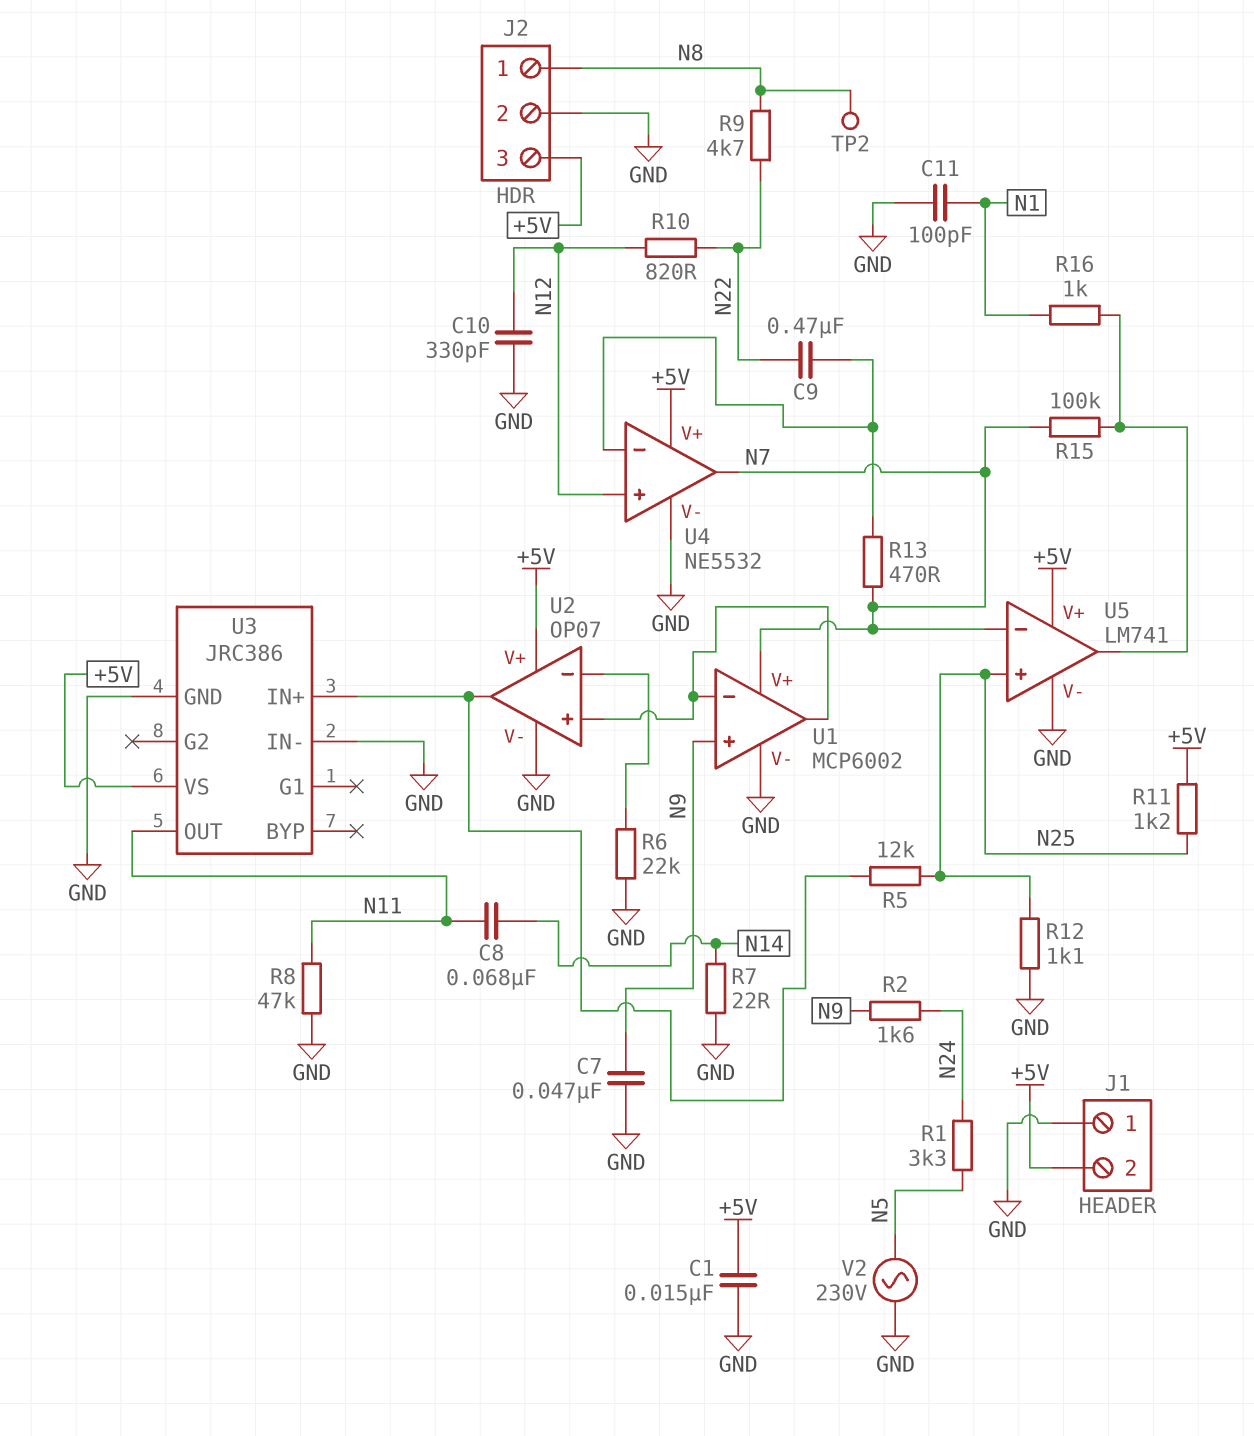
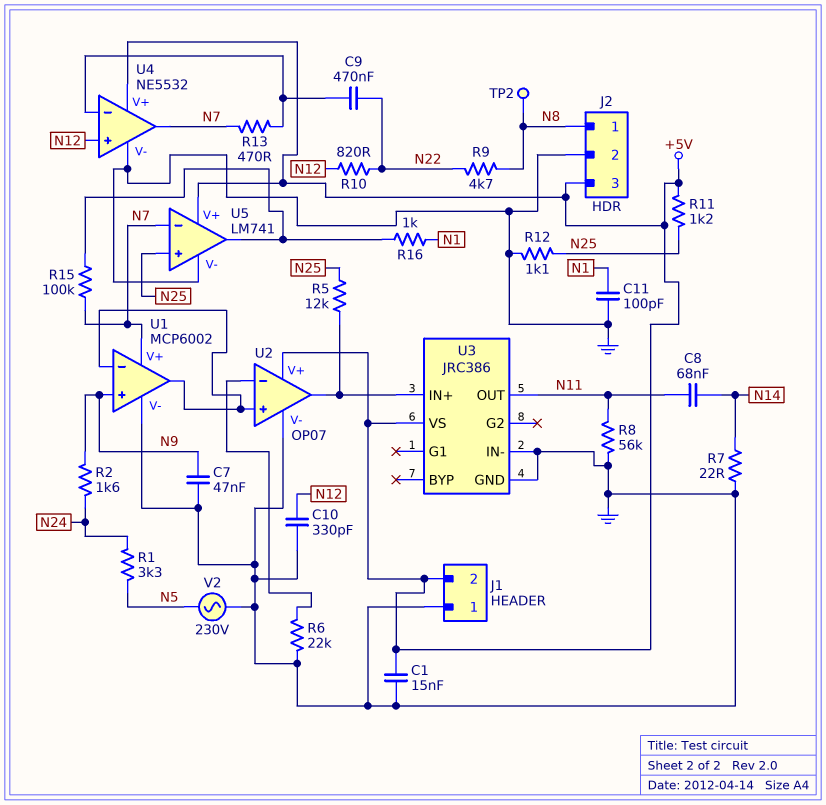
R8: 47k (GND, N11) -> 56k (GND, N11)

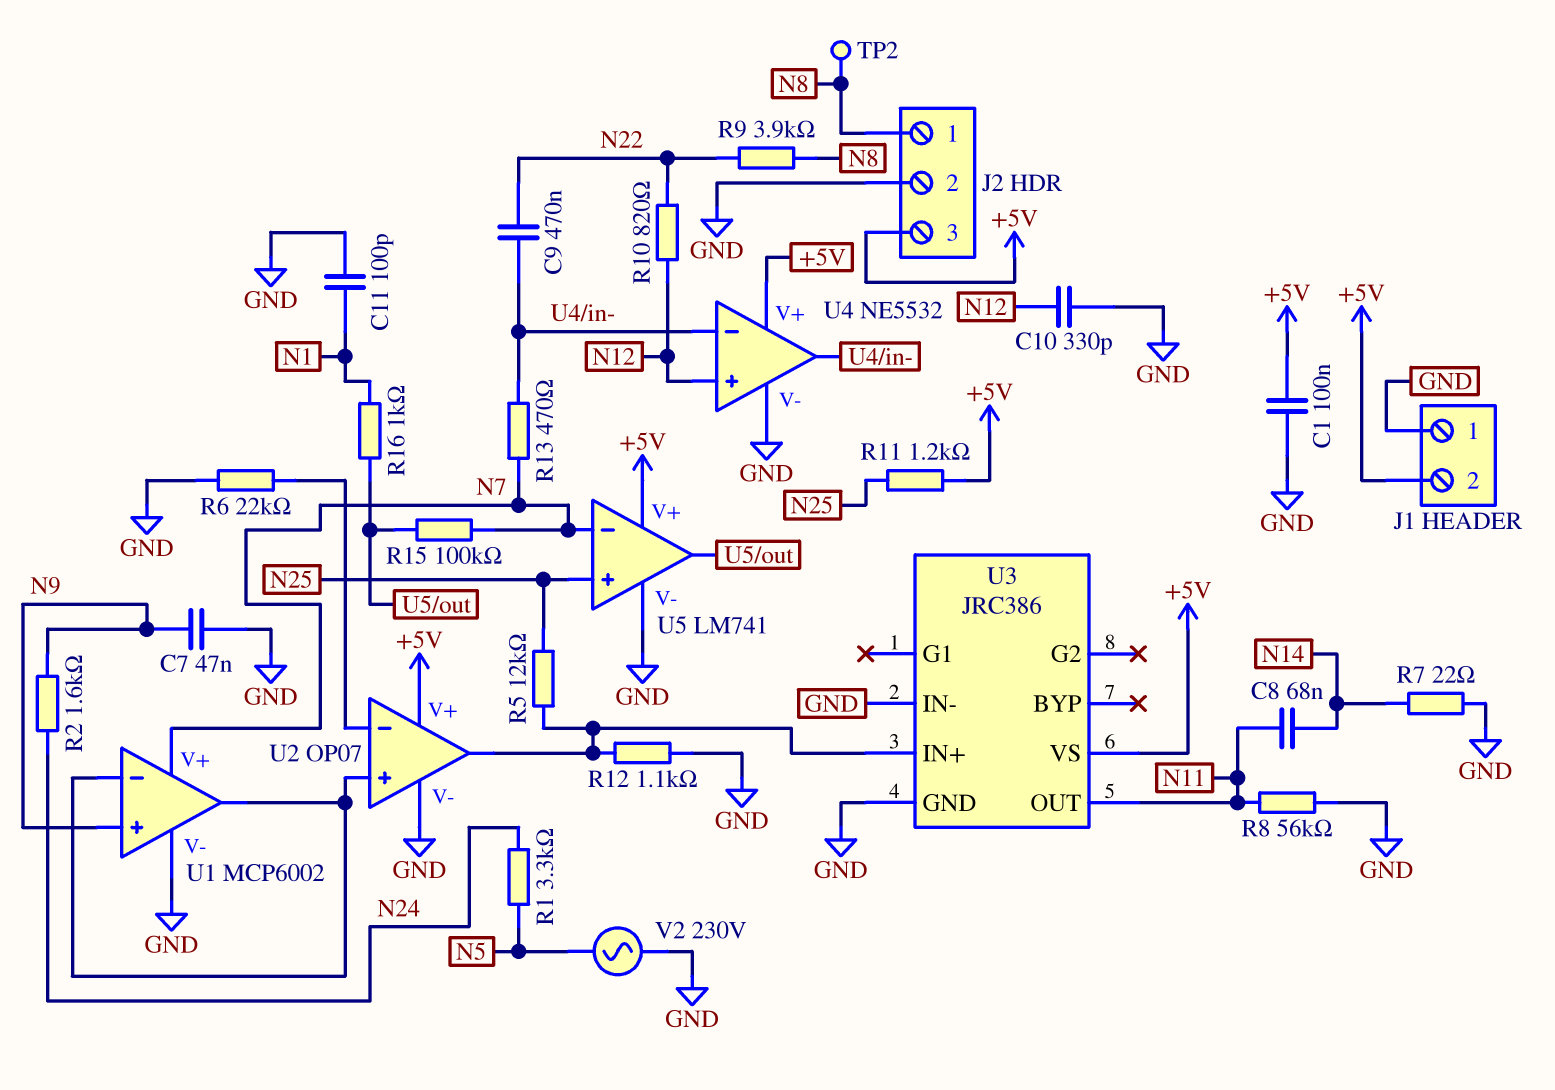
C1: 15nF (+5V, GND) -> 100nF (+5V, GND)
R9: 4.7k (N8, N22) -> 3.9k (N8, N22)
R12: 1.1k (GND, N25) -> 1.1k (GND, U2/out)
U4 pin out: N7 -> U4/in-

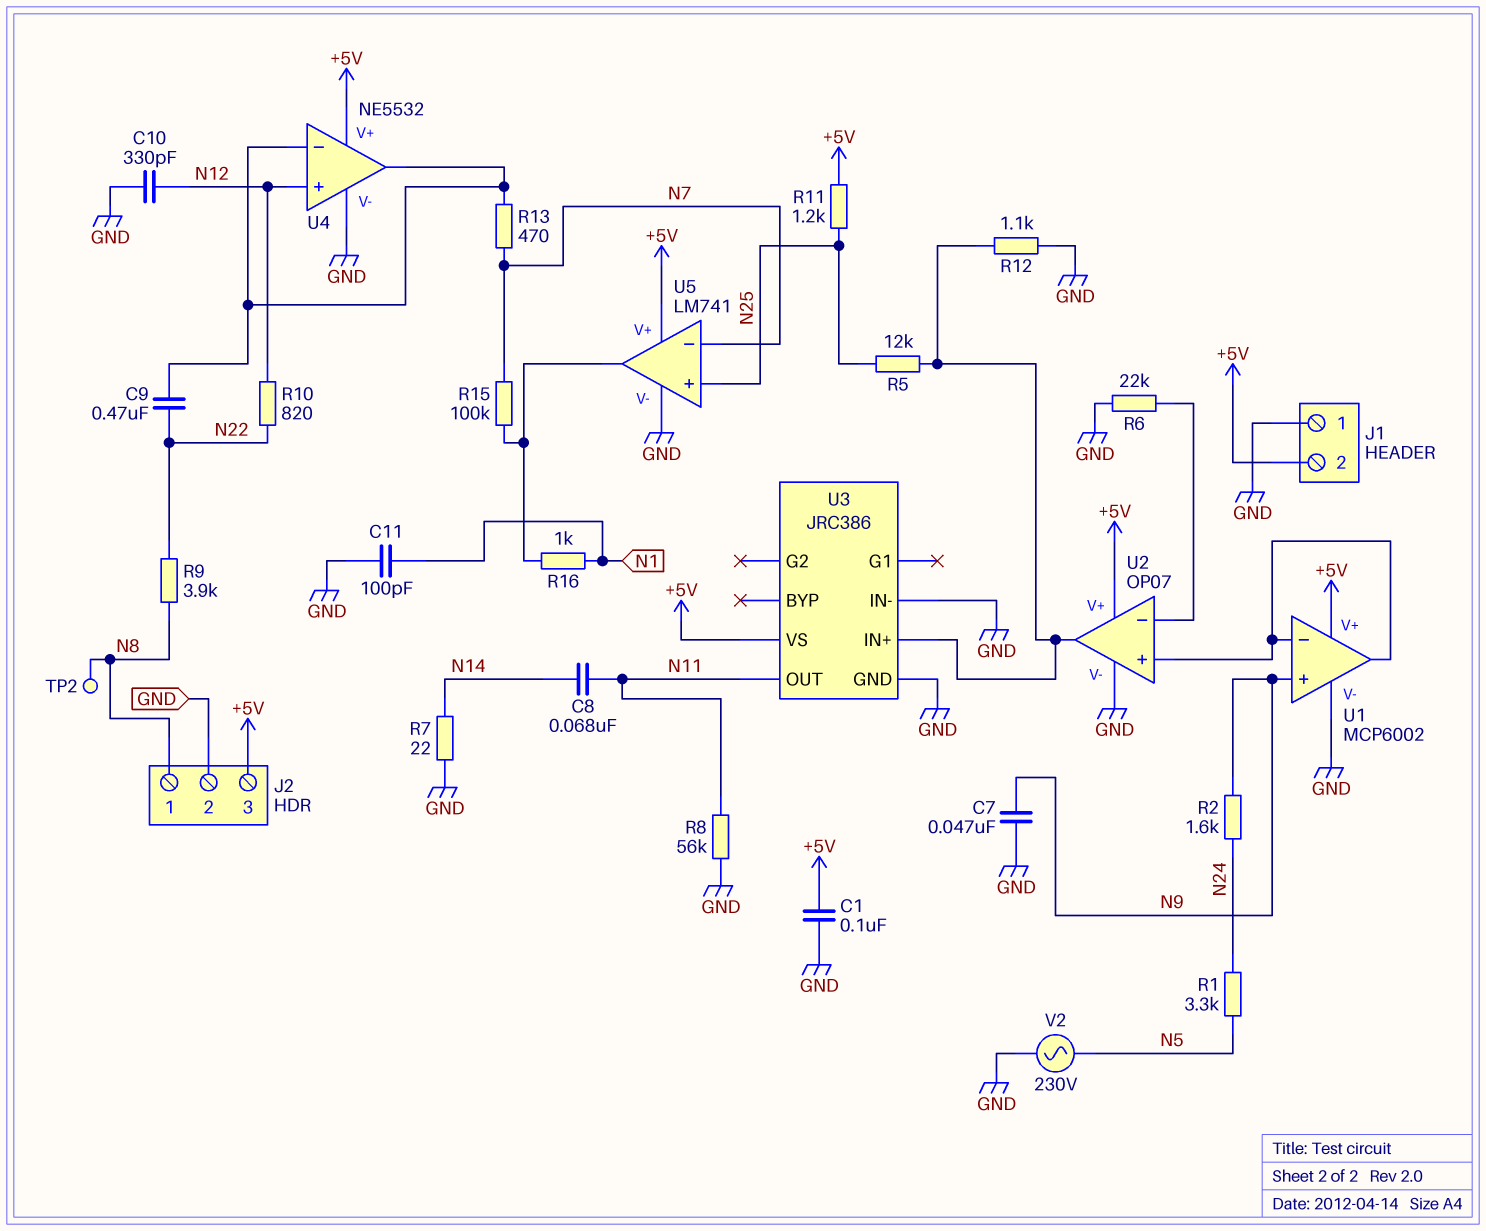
U1 pin V+: N7 -> +5V

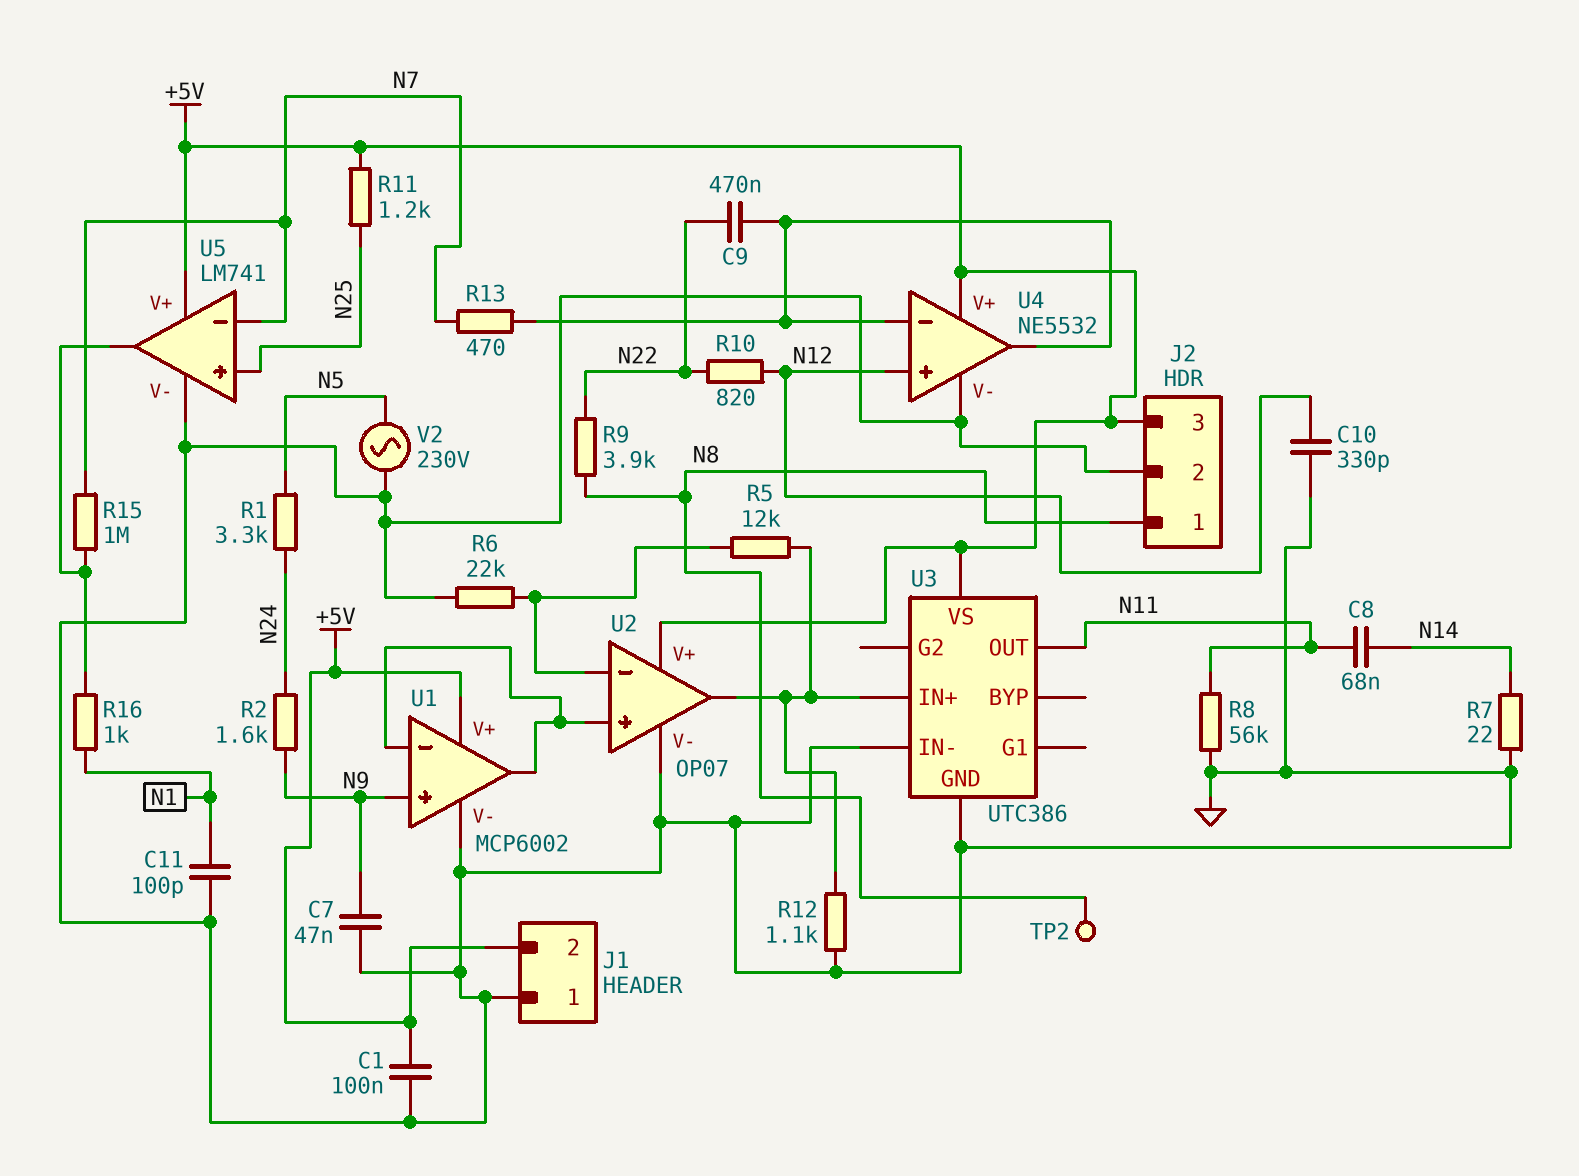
R5: 12k (N25, U2/out) -> 12k (U2/in-, U2/out)
R15: 100k (N7, U5/out) -> 1M (N7, U5/out)
U3: JRC386 -> UTC386

